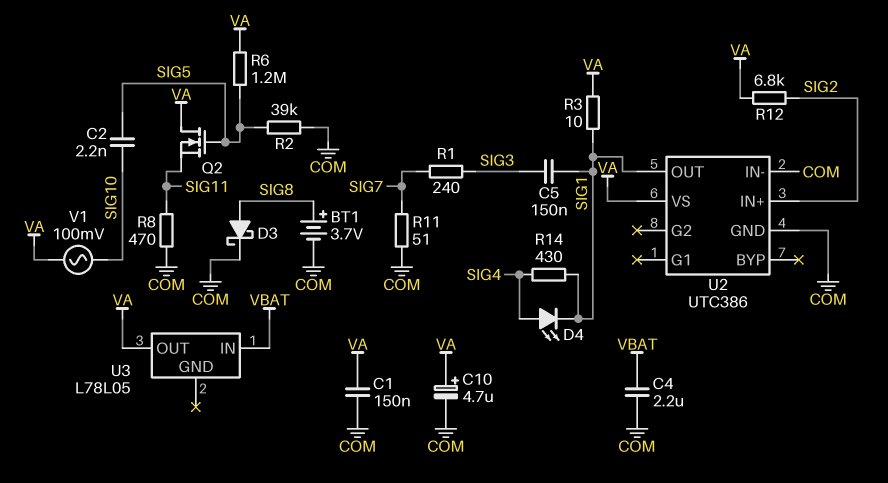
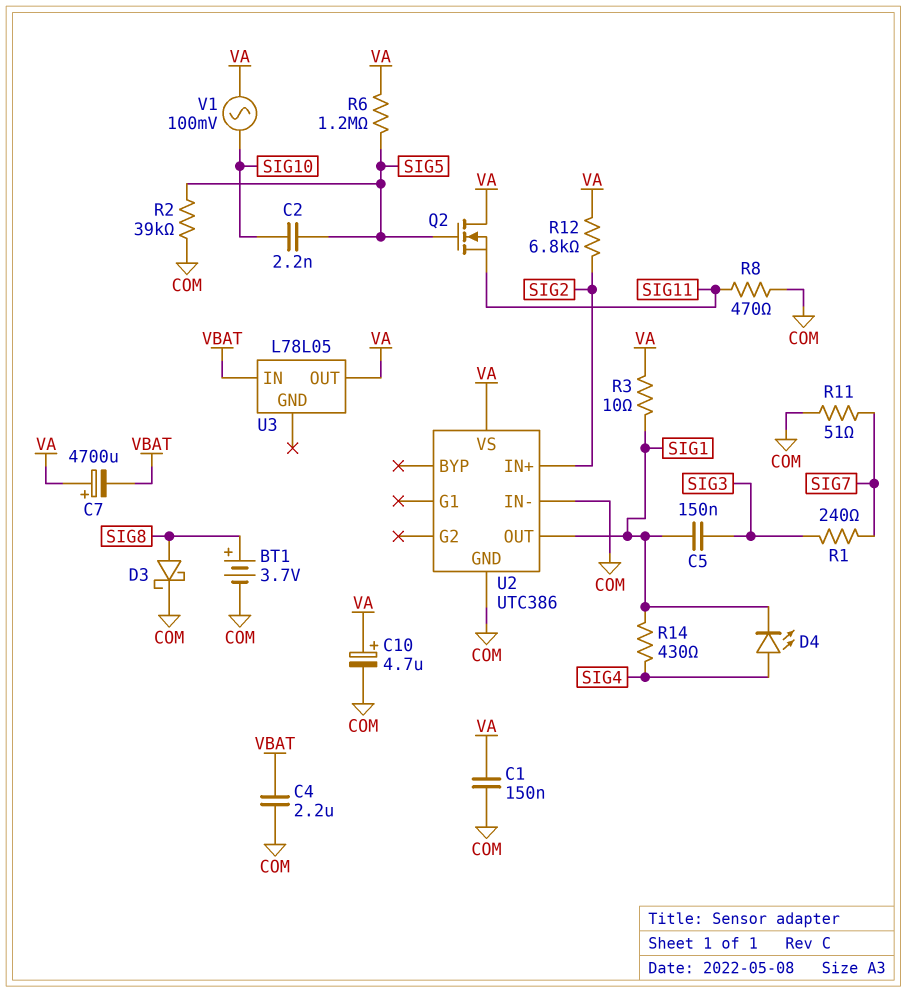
C7: none -> 4700uF (plus VA, minus VBAT)

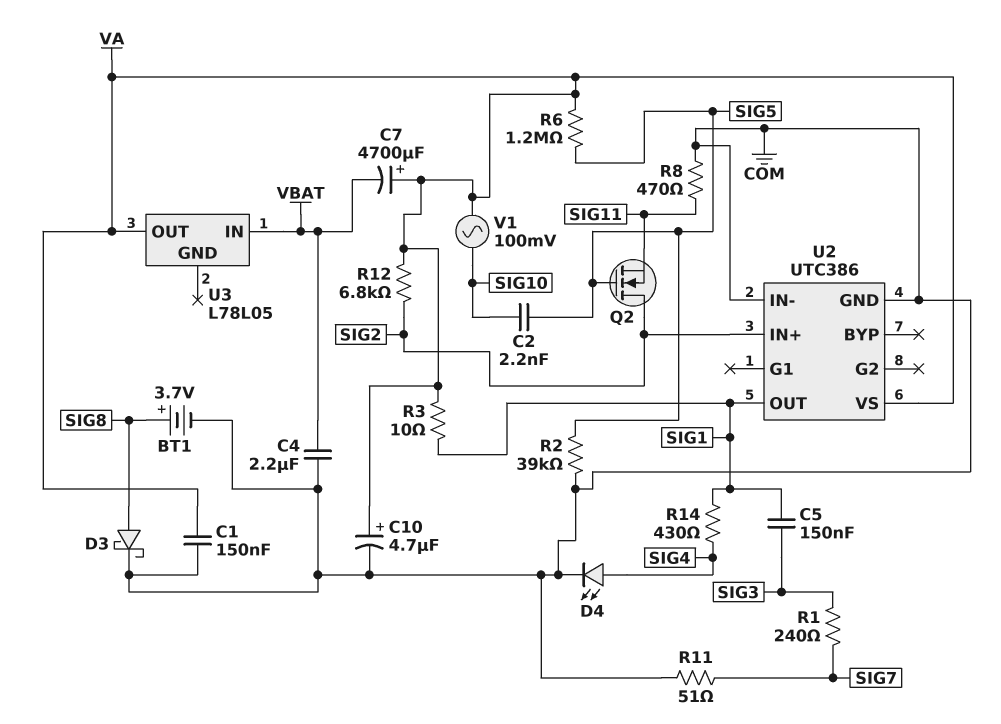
D4: LED (A SIG4, K SIG1) -> LED (A SIG4, K COM)
Q2: NMOS (G SIG5, D VA, S SIG11) -> NMOS (G SIG5, D SIG2, S SIG11)

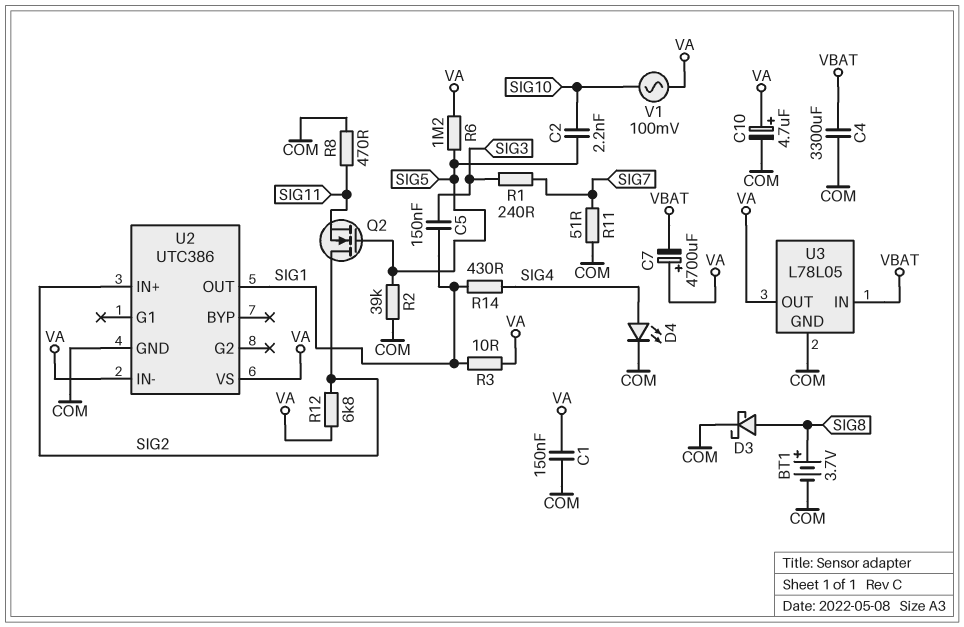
C4: 2.2uF (COM, VBAT) -> 3300uF (COM, VBAT)
U2 pin IN-: COM -> VA
U3 pin GND: none -> COM

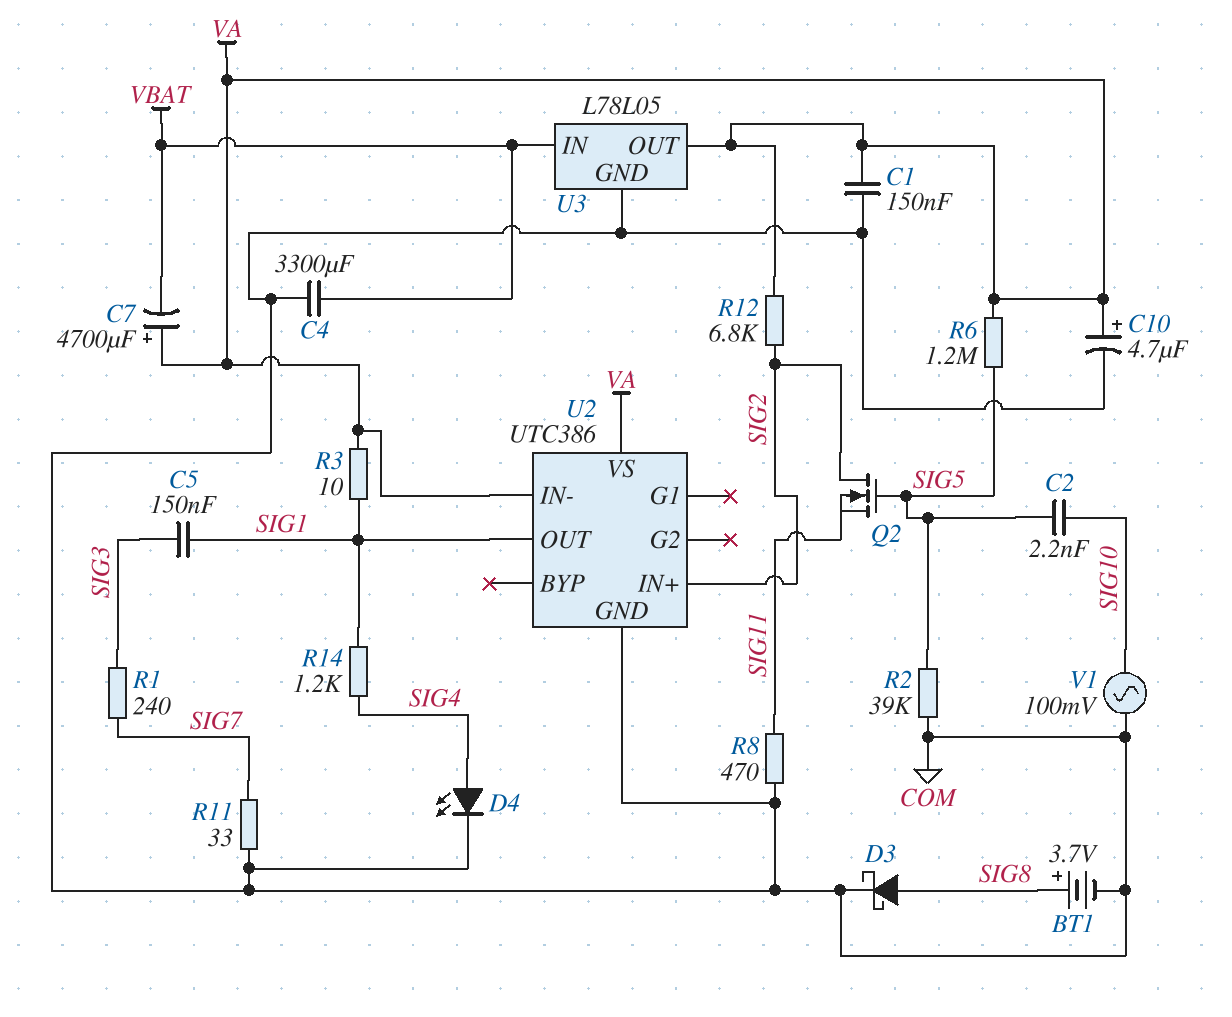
R11: 51 (COM, SIG7) -> 33 (COM, SIG7)
R14: 430 (SIG1, SIG4) -> 1.2k (SIG1, SIG4)
V1: AC 100mV (SIG10, VA) -> AC 100mV (COM, SIG10)

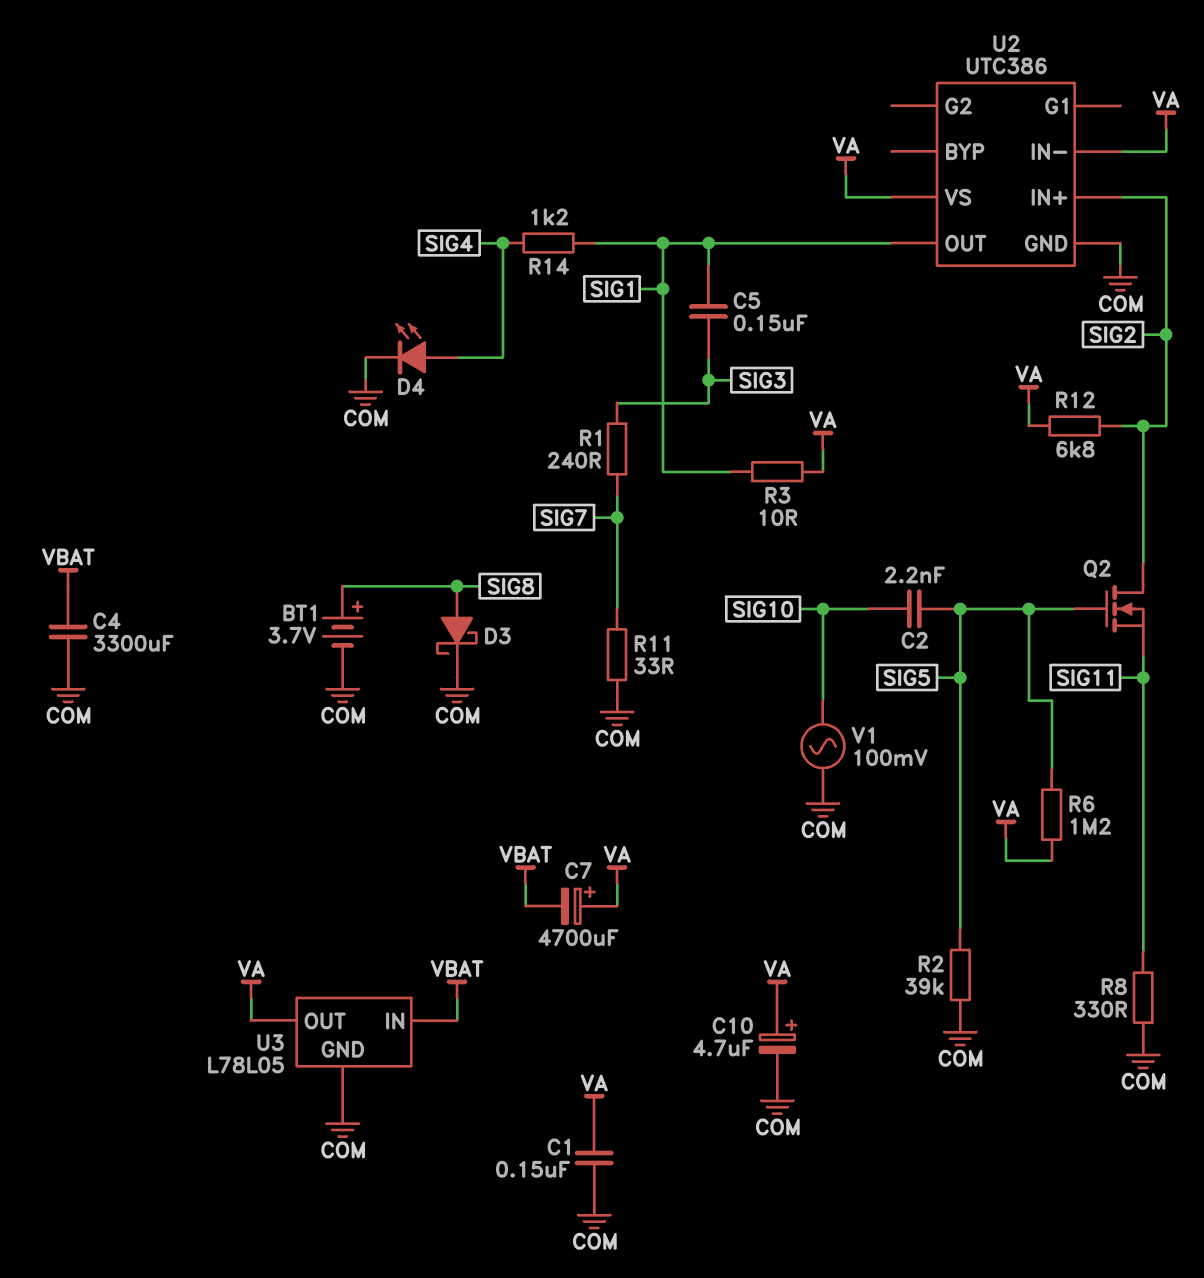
R8: 470 (COM, SIG11) -> 330 (COM, SIG11)

